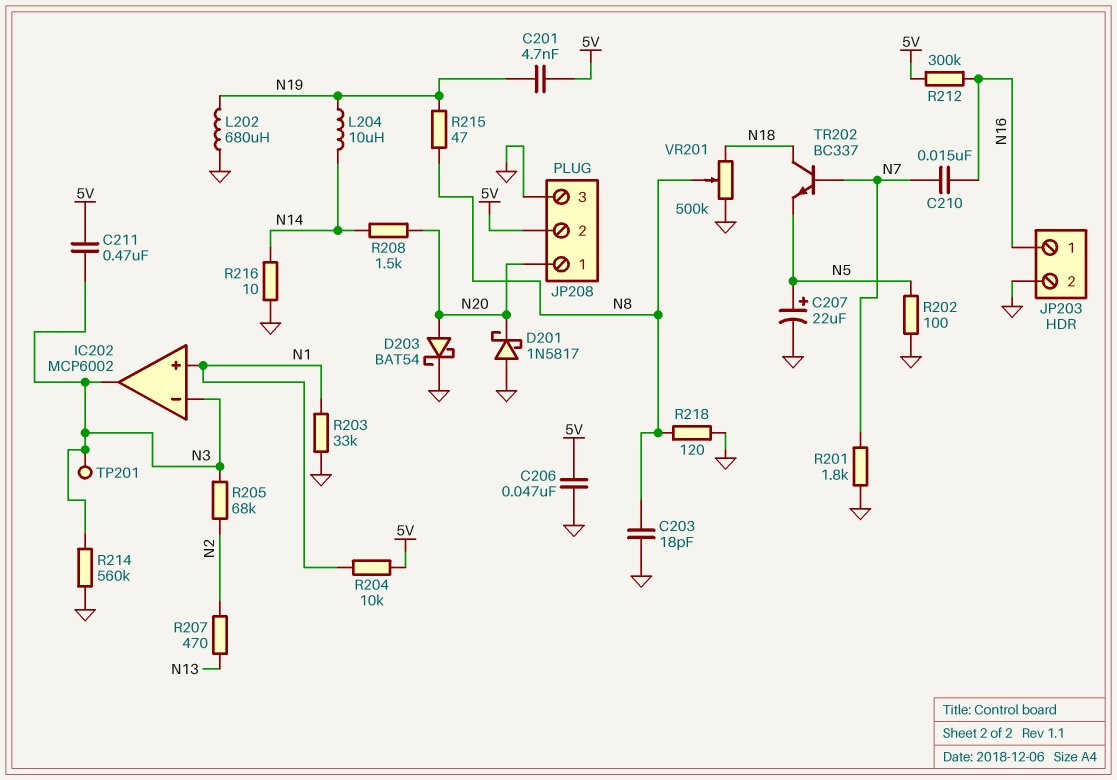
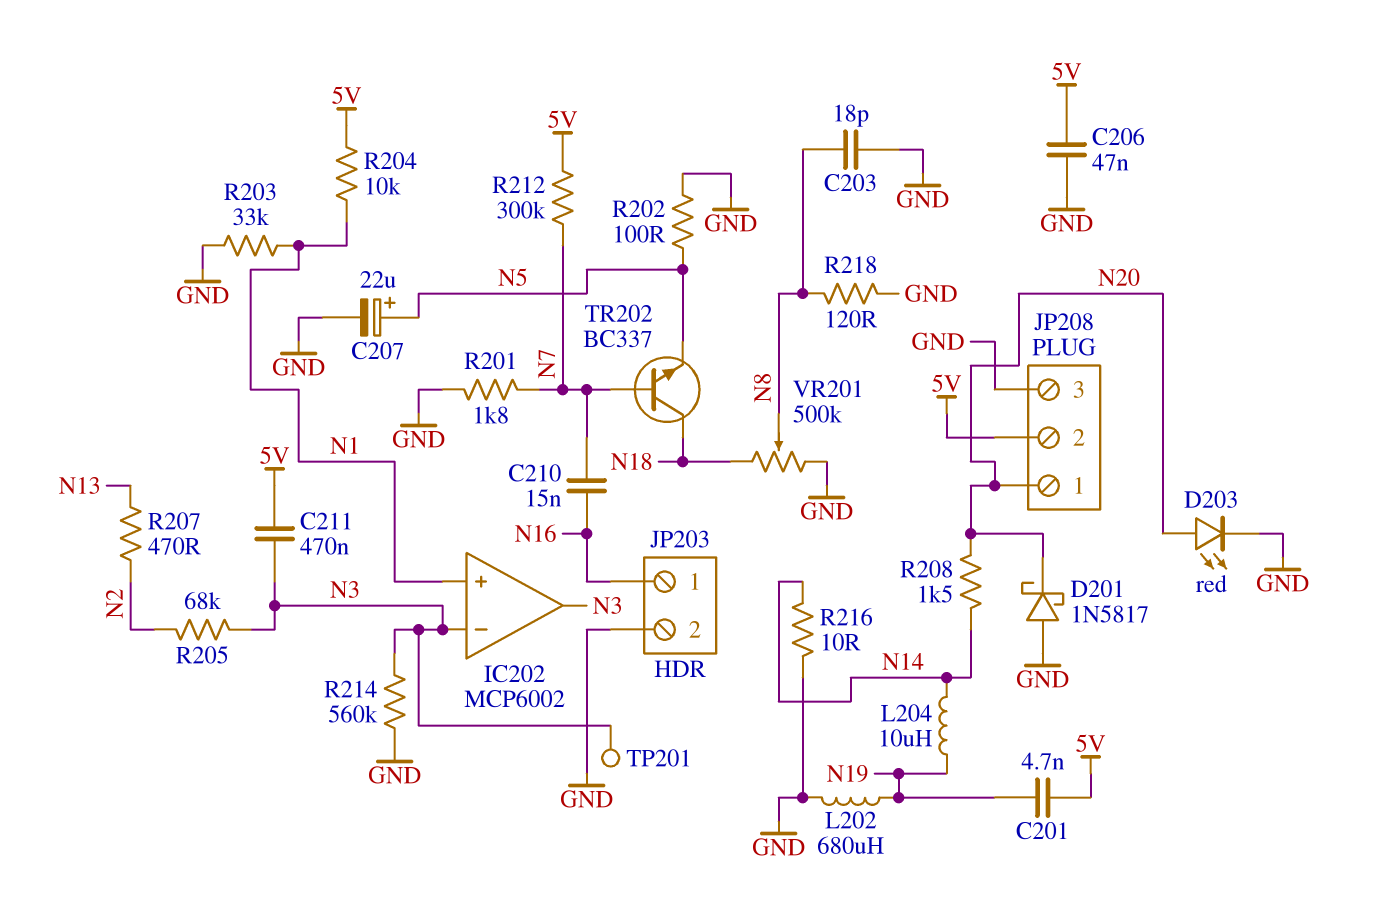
D203: schottky BAT54 (A N20, K GND) -> LED red (A N20, K GND)
R212: 300k (5V, N16) -> 300k (5V, N7)
R215: 47 (N8, N19) -> none

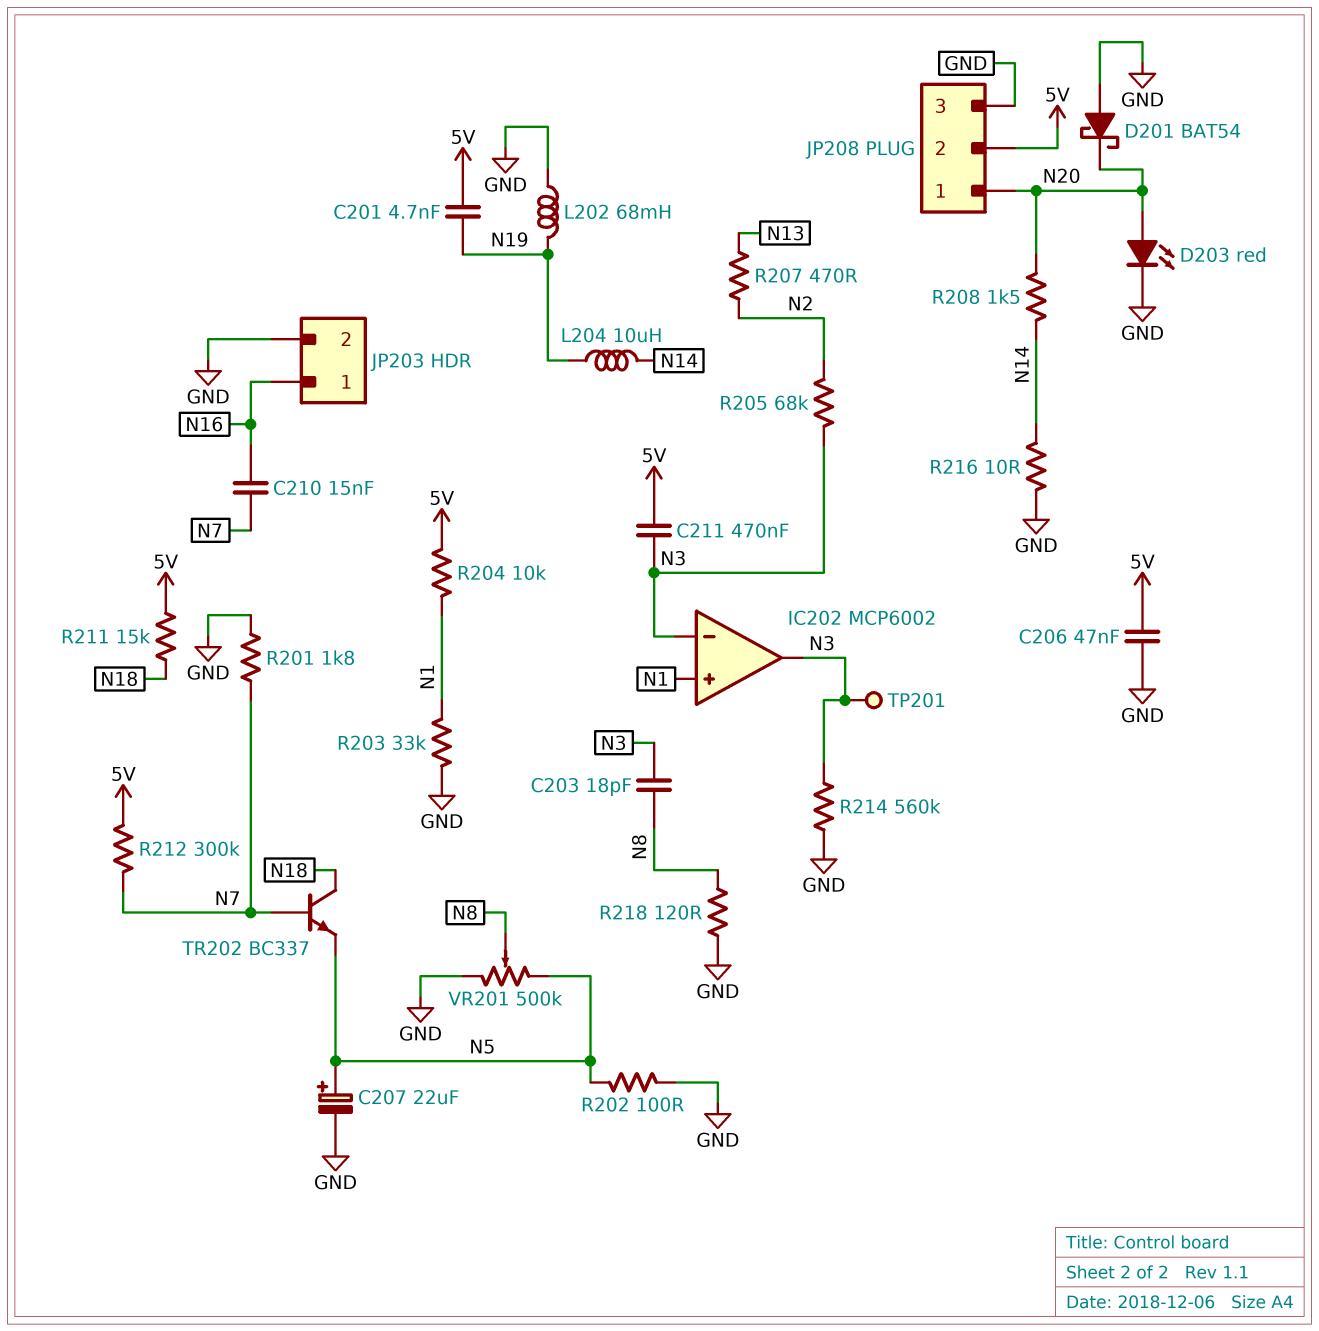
C203: 18pF (GND, N8) -> 18pF (N3, N8)
D201: schottky 1N5817 (A GND, K N20) -> schottky BAT54 (A GND, K N20)
L202: 680uH (GND, N19) -> 68mH (GND, N19)
R211: none -> 15k (5V, N18)
VR201: 500k (GND, N18, wiper N8) -> 500k (GND, N5, wiper N8)

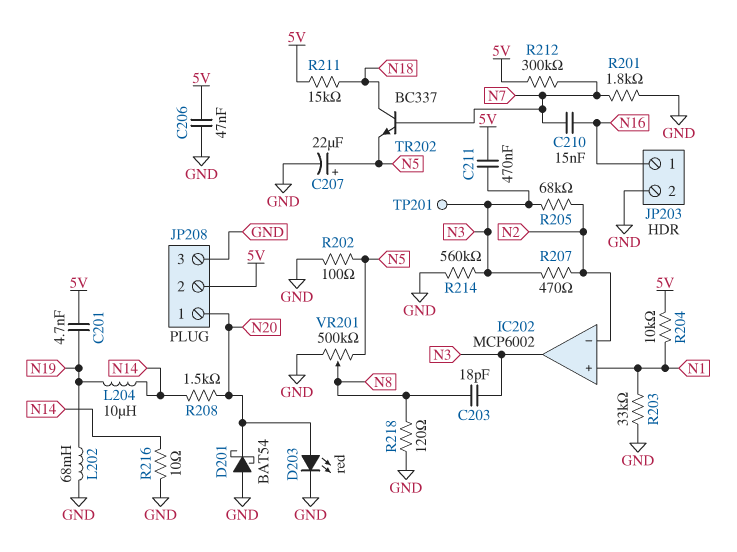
IC202 pin in-: N3 -> N2
R207: 470 (N2, N13) -> 470 (N2, N3)

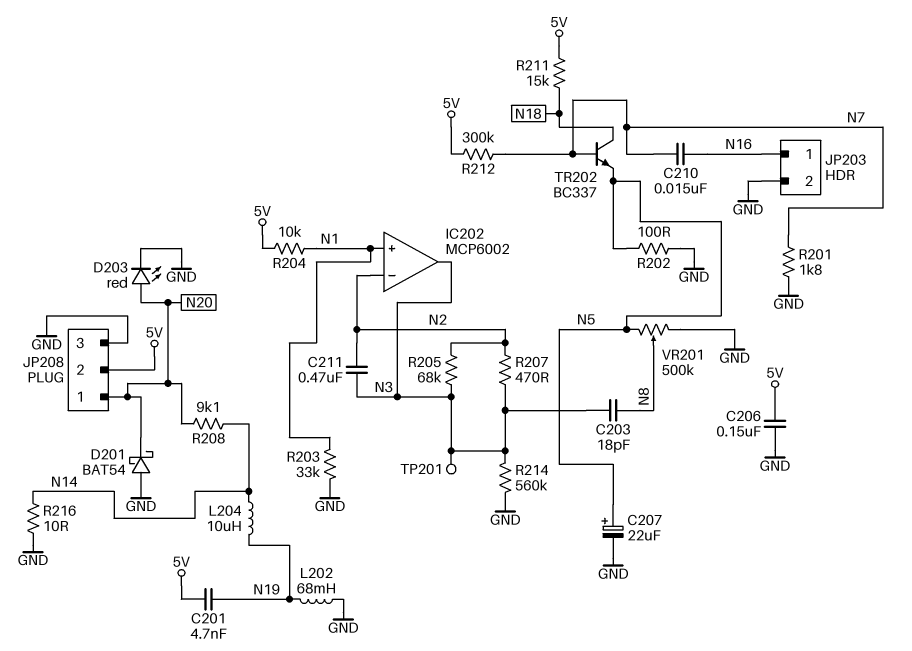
C206: 47nF (5V, GND) -> 150nF (5V, GND)
C211: 470nF (5V, N3) -> 470nF (N2, N3)
R208: 1.5k (N14, N20) -> 9.1k (N14, N20)
R218: 120 (GND, N8) -> none

